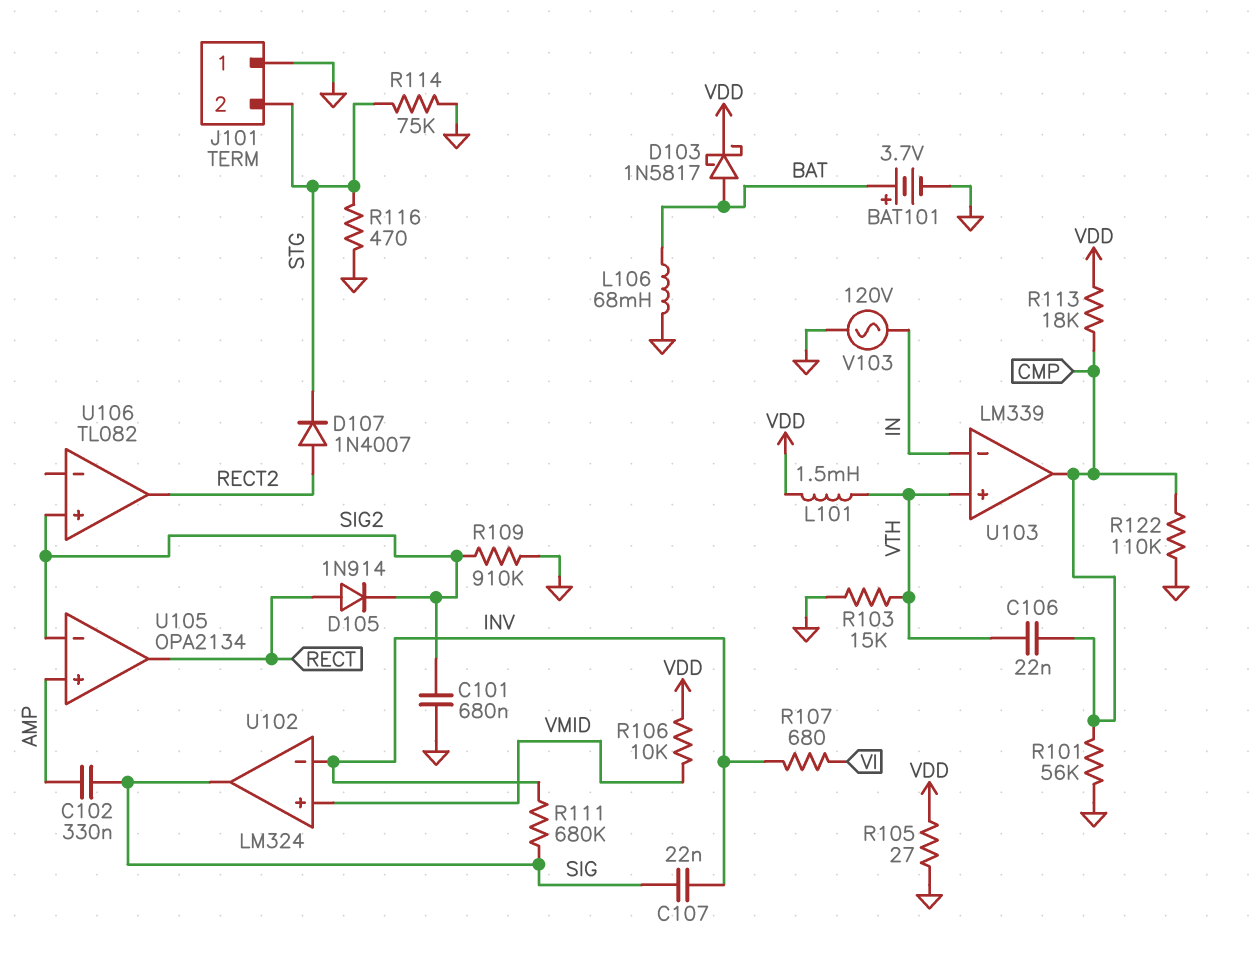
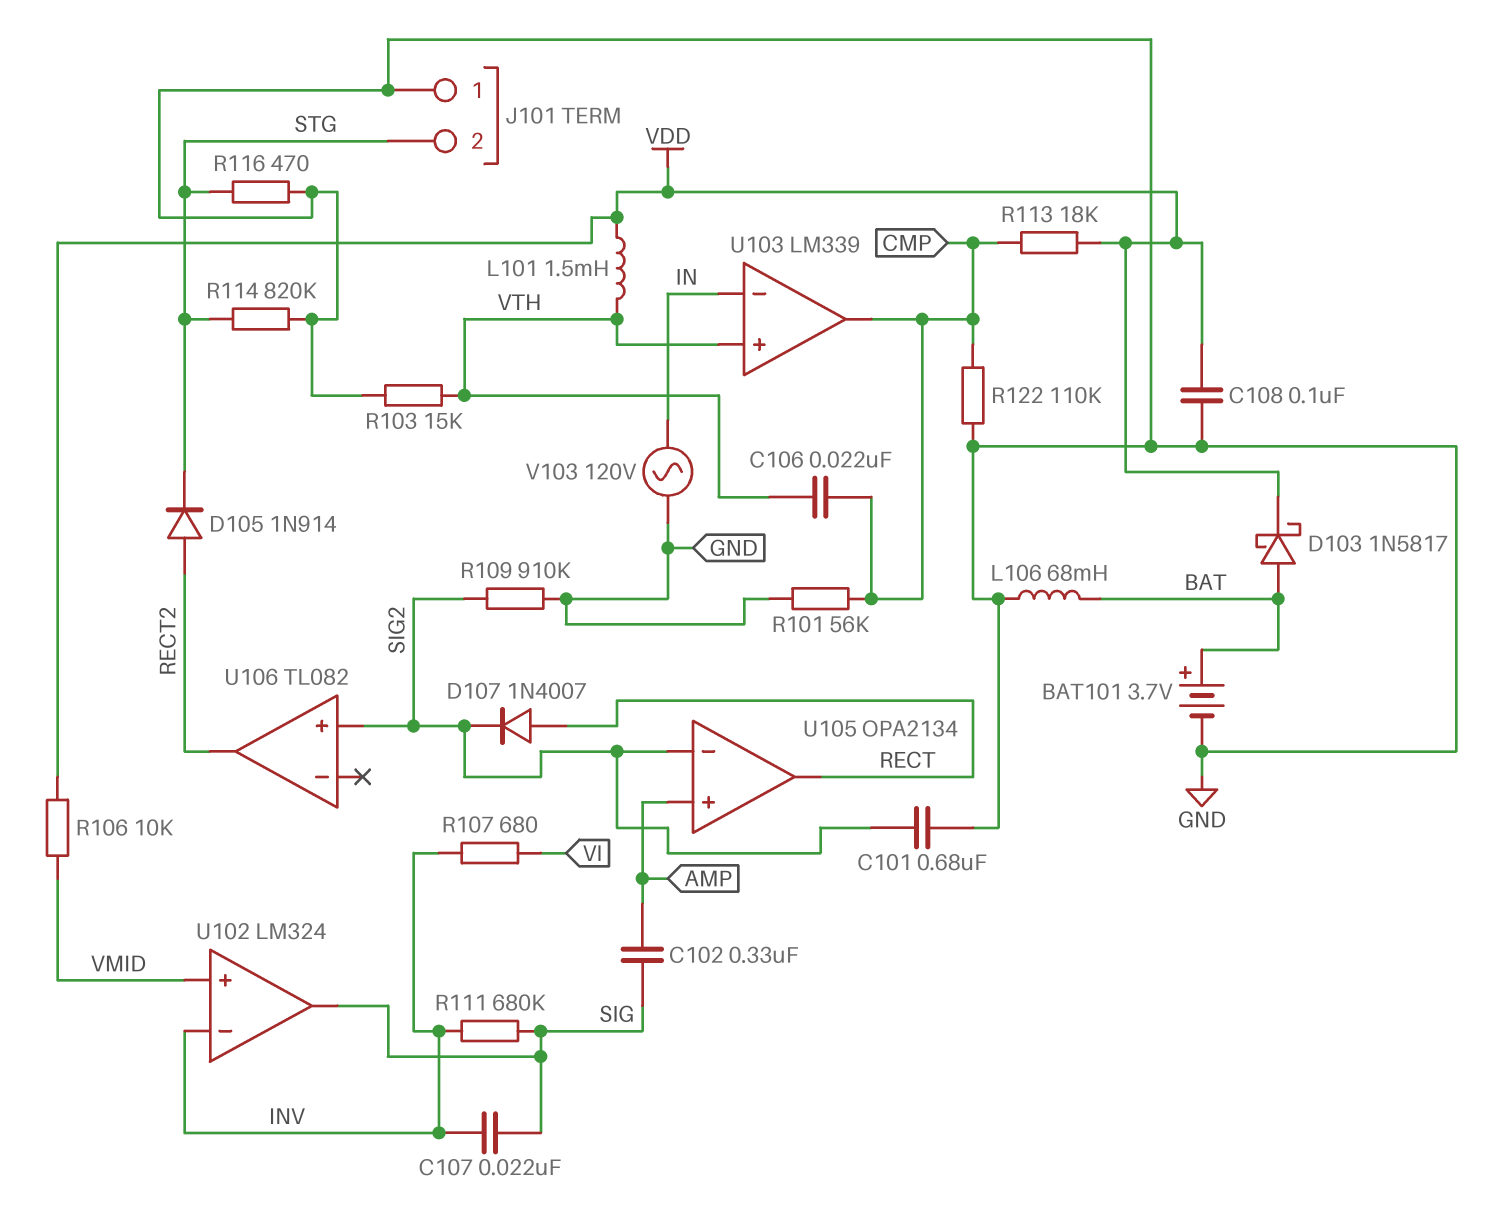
C108: none -> 100nF (GND, VDD)
D105: diode 1N914 (A RECT, K SIG2) -> diode 1N914 (A RECT2, K STG)
D107: diode 1N4007 (A RECT2, K STG) -> diode 1N4007 (A RECT, K SIG2)
R105: 27 (GND, VDD) -> none
R114: 75k (GND, STG) -> 820k (GND, STG)

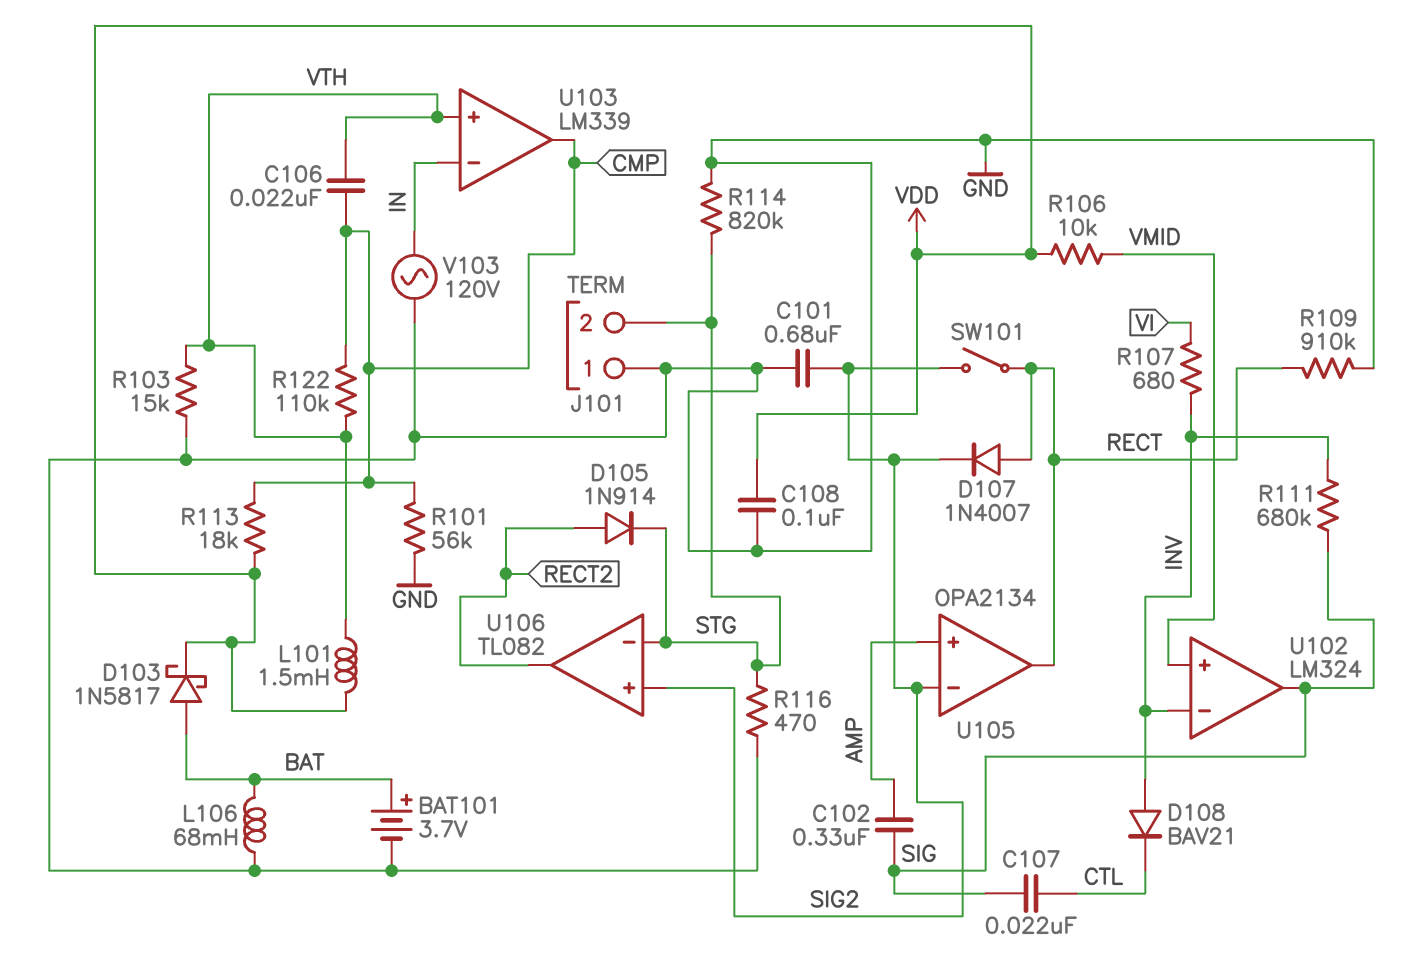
C107: 22nF (INV, SIG) -> 22nF (CTL, SIG)
D108: none -> diode BAV21 (A INV, K CTL)
R109: 910k (GND, SIG2) -> 910k (GND, RECT)
R122: 110k (CMP, GND) -> 110k (CMP, VTH)
SW101: none -> switch (RECT, SIG2)
U106 pin in-: none -> STG

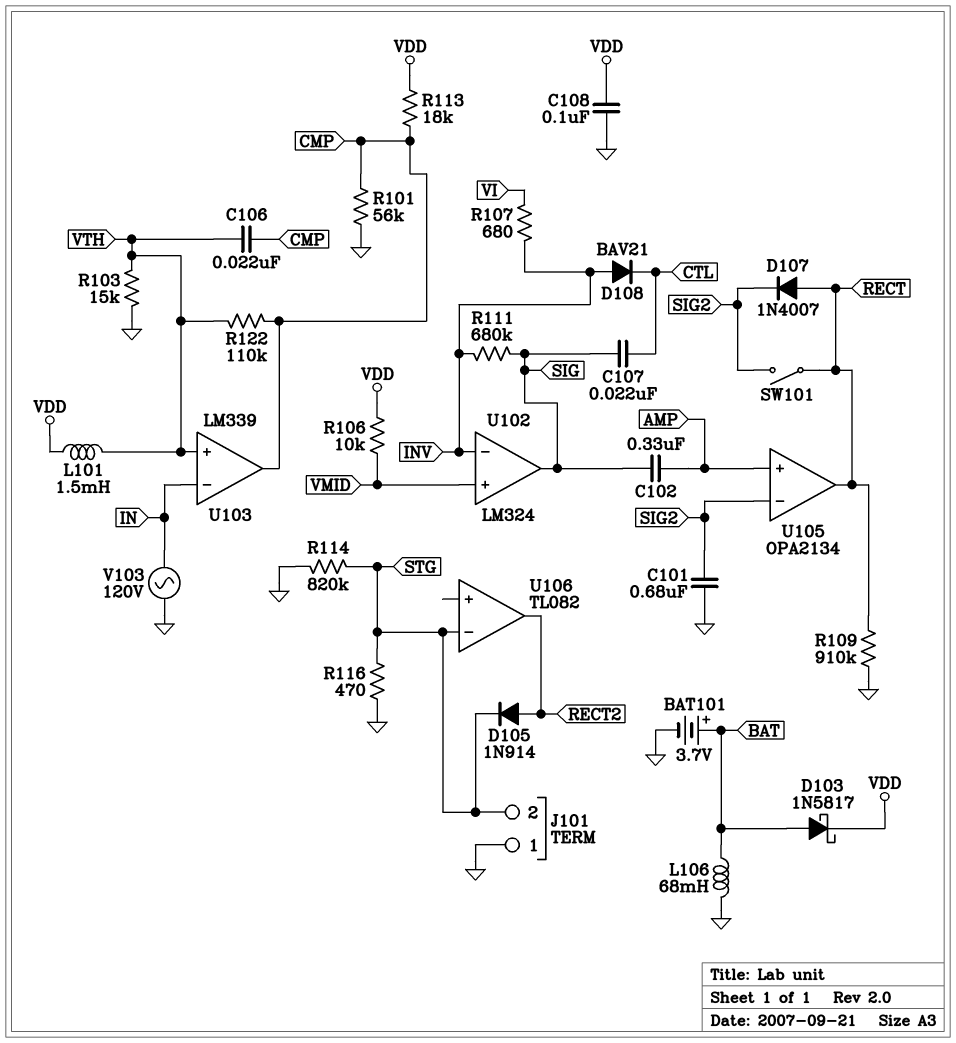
U106 pin in+: SIG2 -> none

